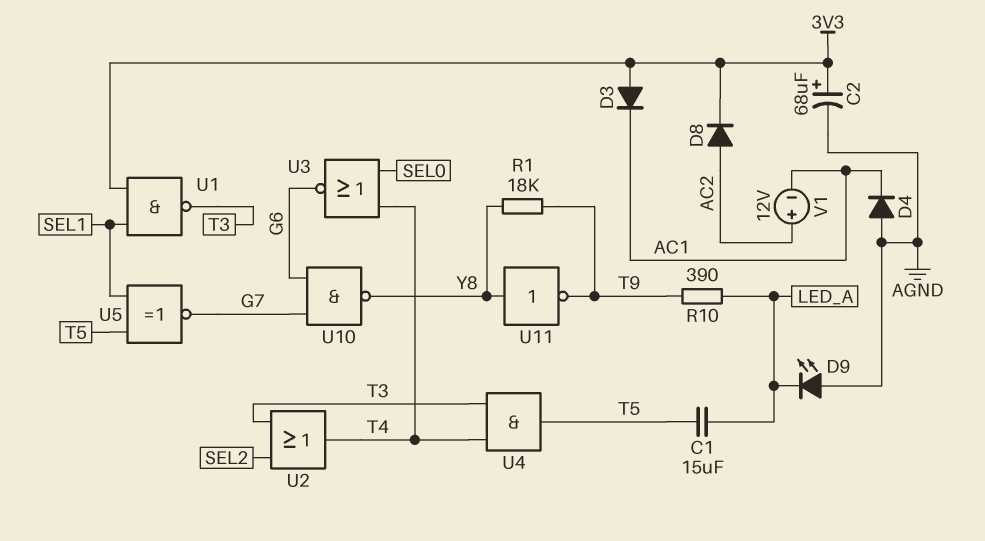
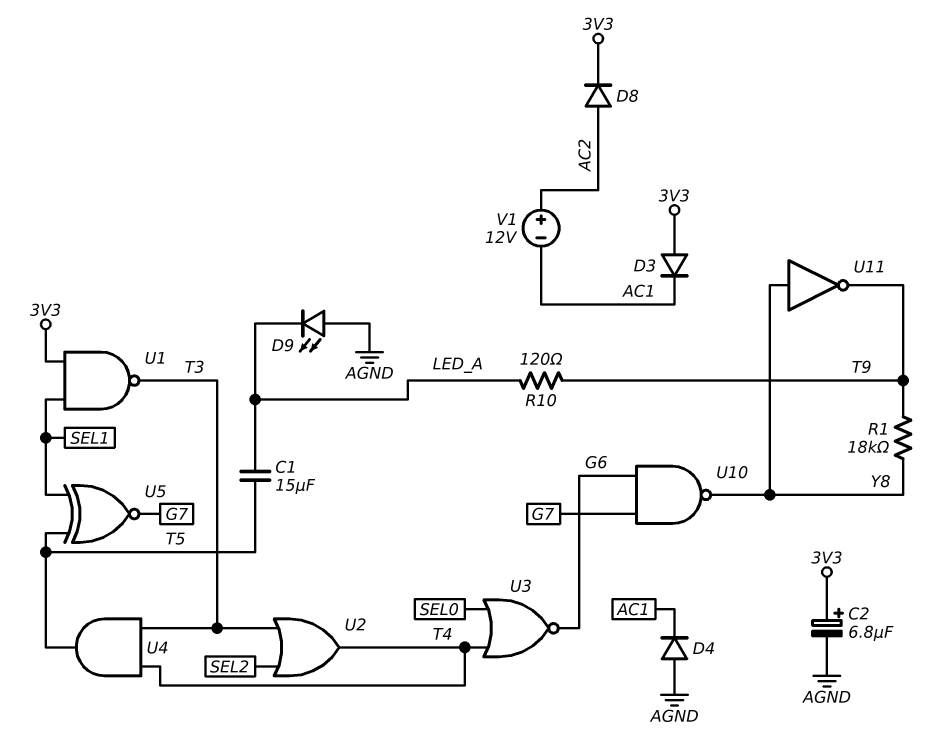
C2: 68uF (plus 3V3, minus AGND) -> 6.8uF (plus 3V3, minus AGND)
R10: 390 (LED_A, T9) -> 120 (LED_A, T9)

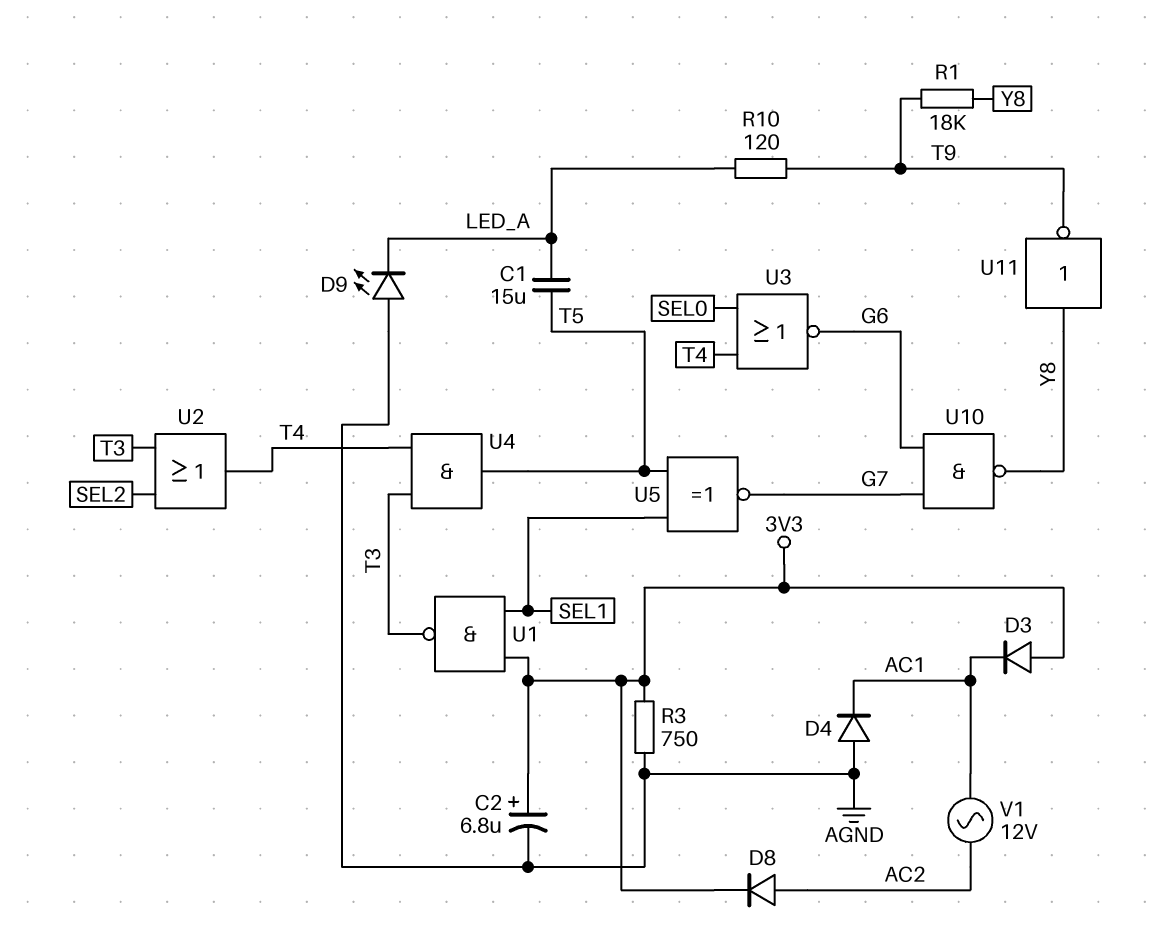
R3: none -> 750 (3V3, AGND)
V1: 12V (plus AC2, minus AC1) -> AC 12V (AC1, AC2)

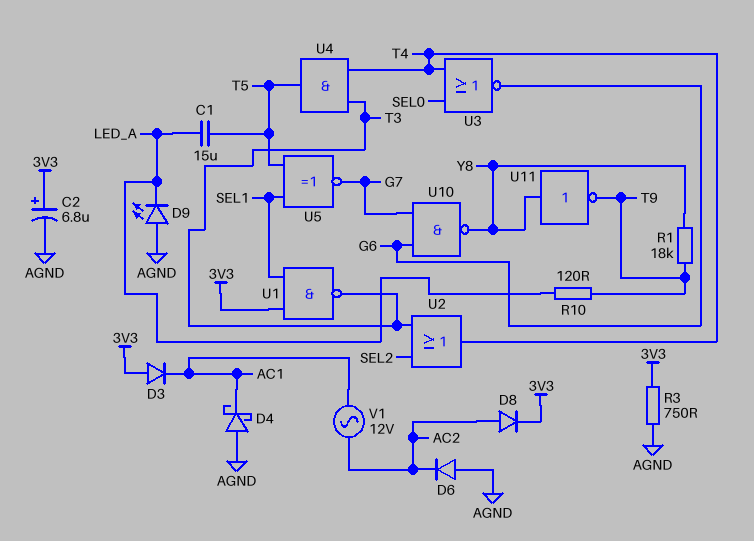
D4: diode (A AGND, K AC1) -> schottky (A AGND, K AC1)
D6: none -> diode (A AGND, K AC2)

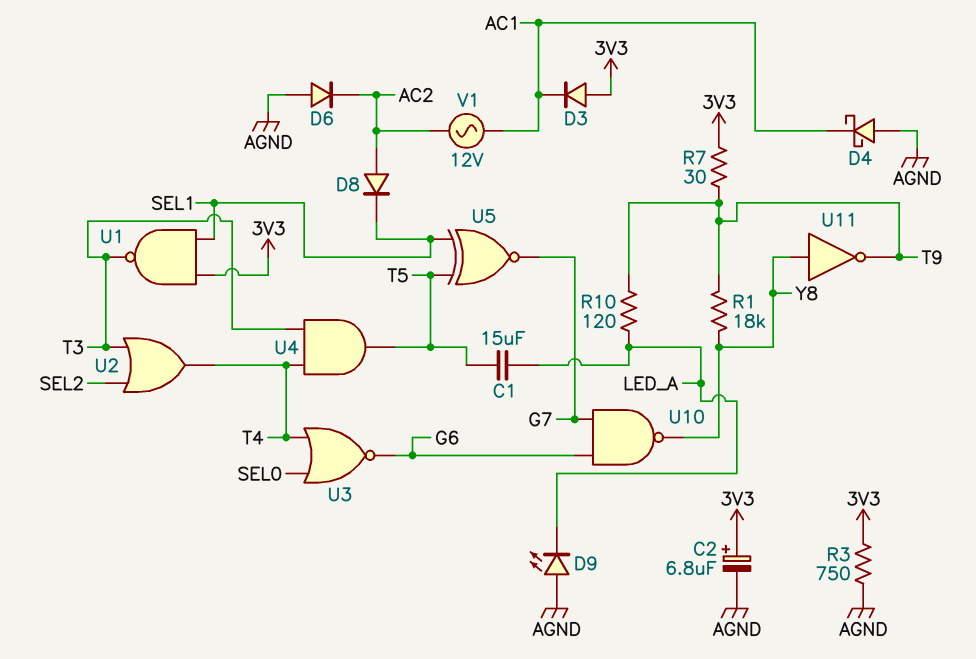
D8: diode (A AC2, K 3V3) -> diode (A AC2, K SEL1)
R7: none -> 30 (3V3, T9)

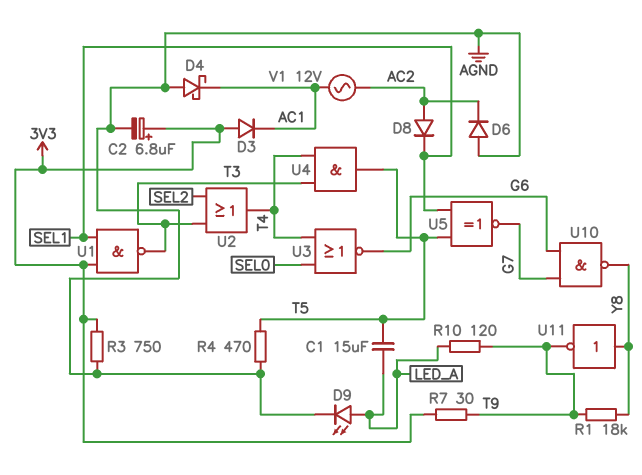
D9: LED (A AGND, K LED_A) -> LED (A LED_A, K AGND)
R4: none -> 470 (AGND, T5)

